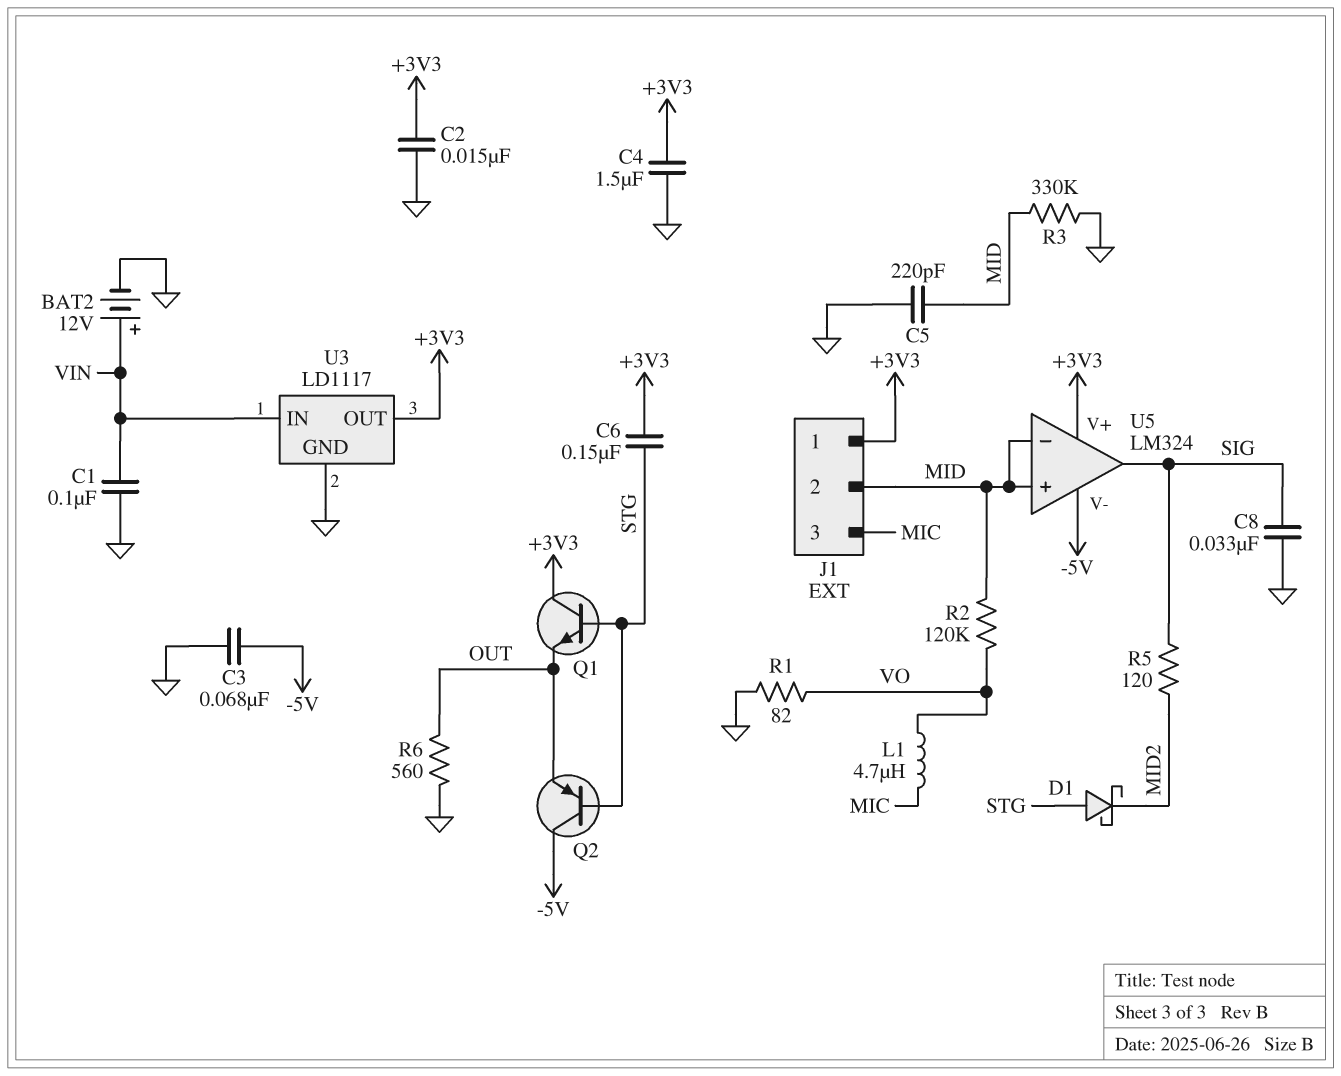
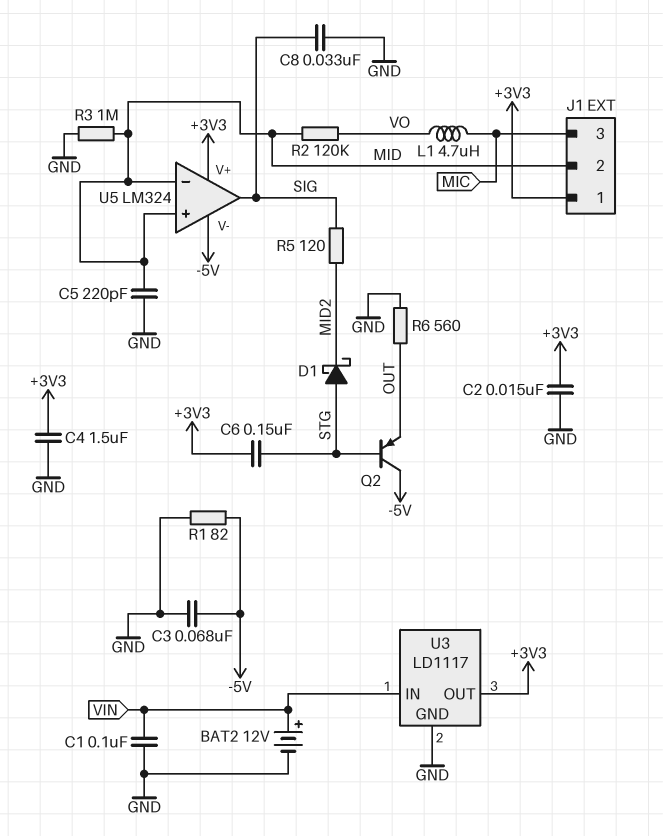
Q1: NPN (B STG, C +3V3, E OUT) -> none
R1: 82 (GND, VO) -> 82 (-5V, GND)
R3: 330k (GND, MID) -> 1M (GND, MID)

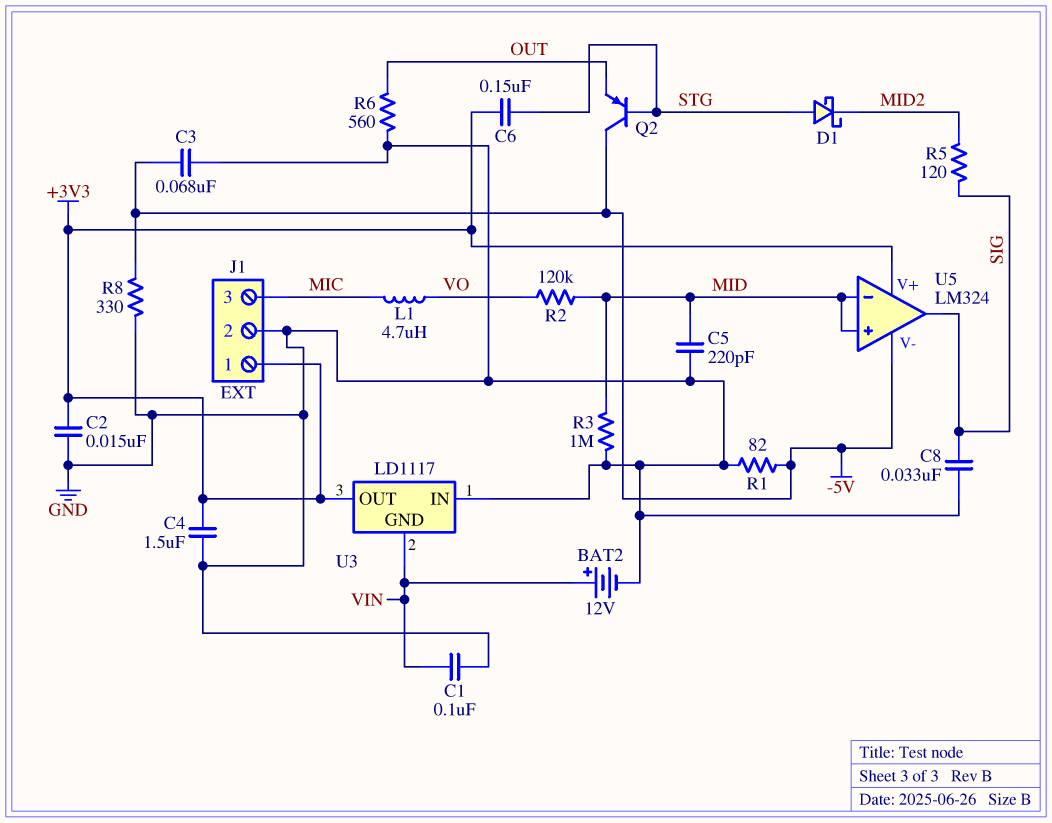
J1 pin 2: MID -> GND
R8: none -> 330 (-5V, GND)
U3 pin GND: GND -> VIN
U3 pin IN: VIN -> GND

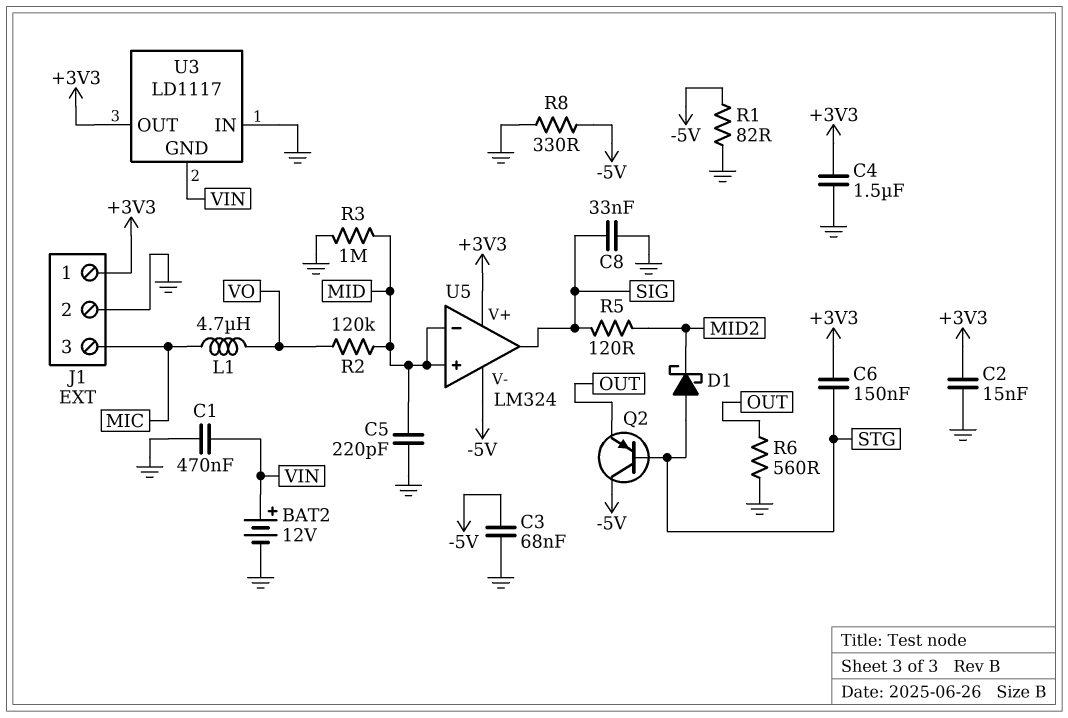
C1: 100nF (GND, VIN) -> 470nF (GND, VIN)

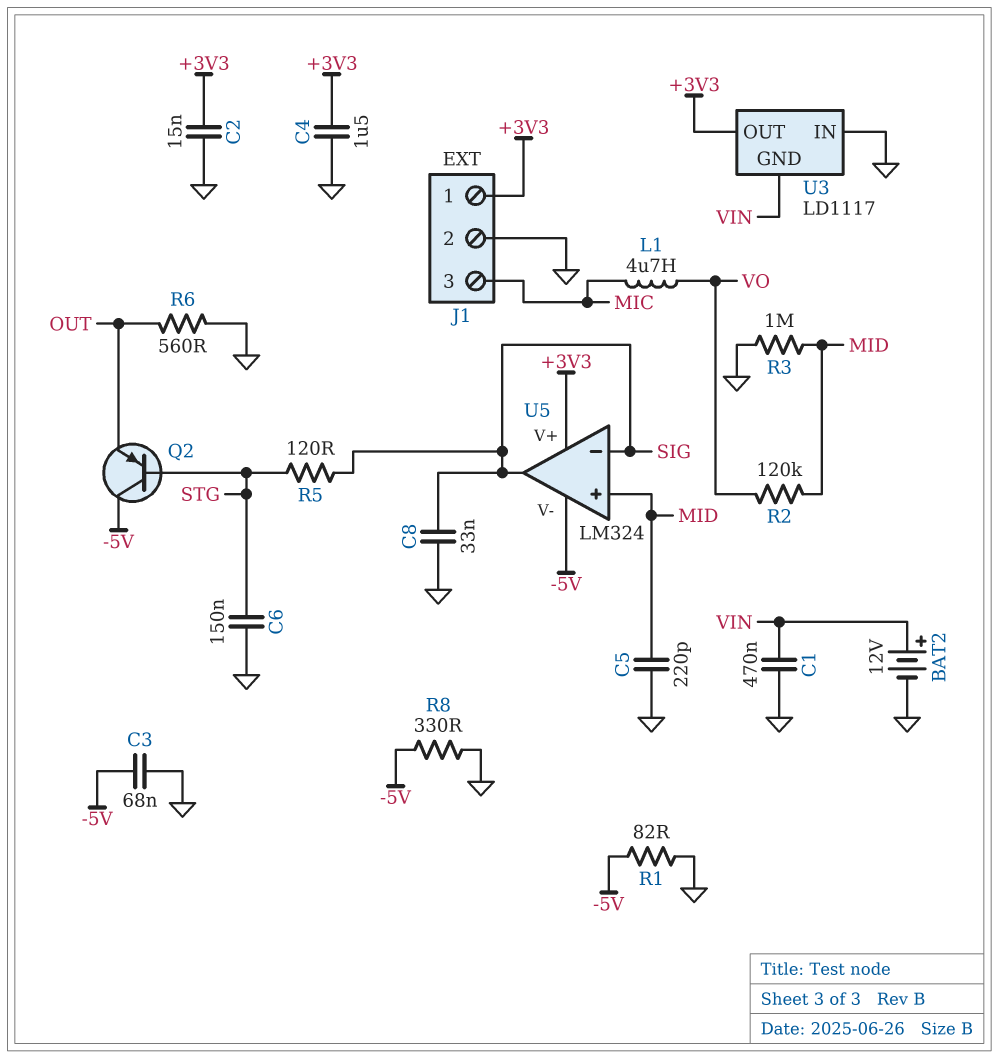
C6: 150nF (+3V3, STG) -> 150nF (GND, STG)
D1: schottky (A STG, K MID2) -> none
R5: 120 (MID2, SIG) -> 120 (SIG, STG)
U5 pin in-: MID -> SIG

